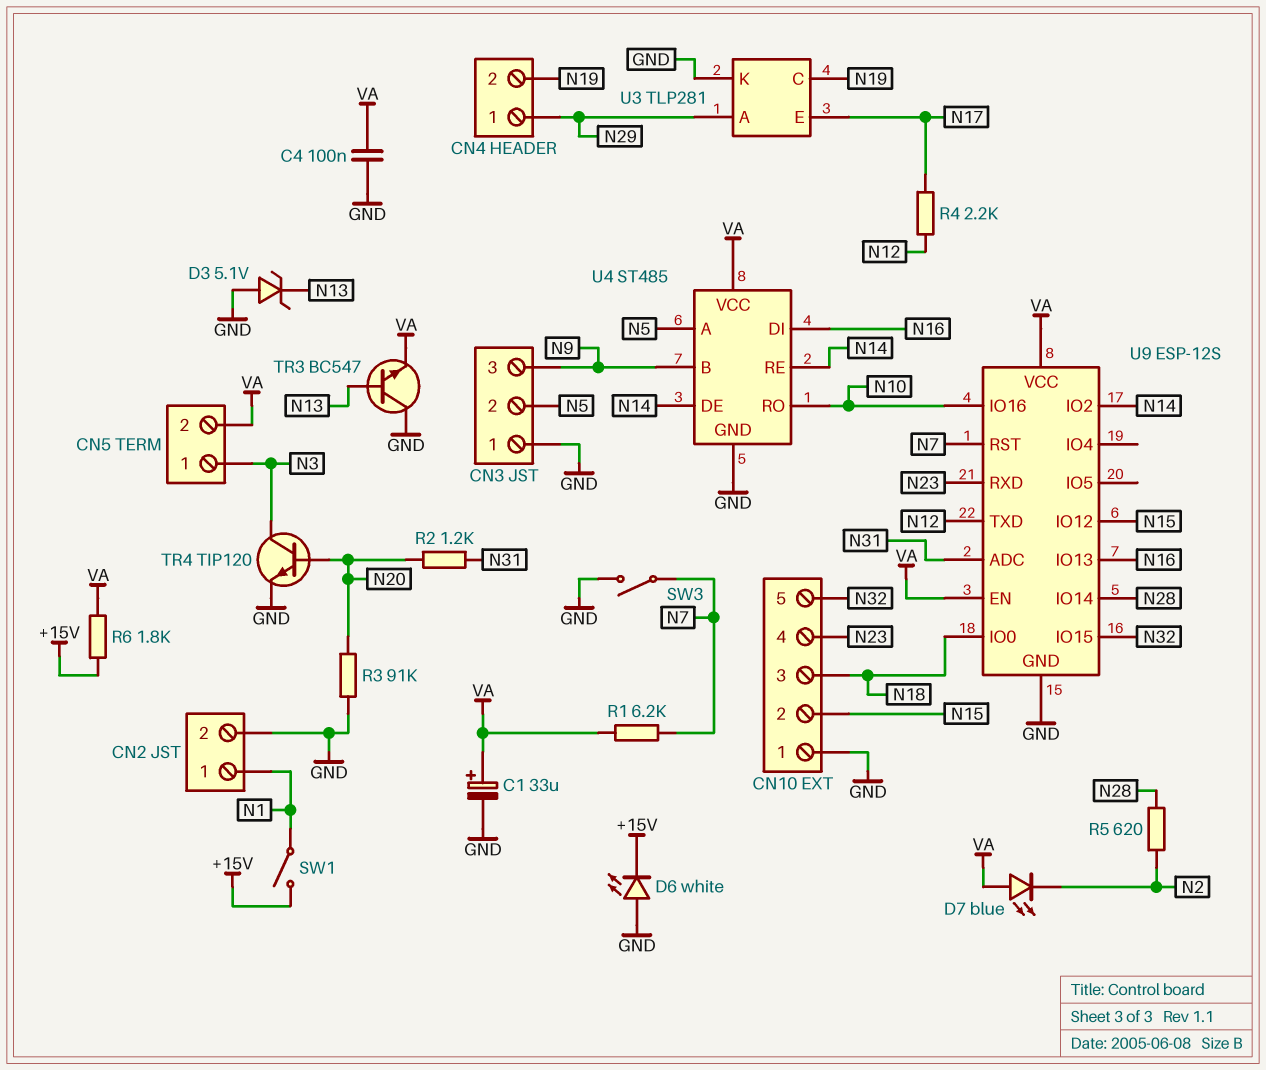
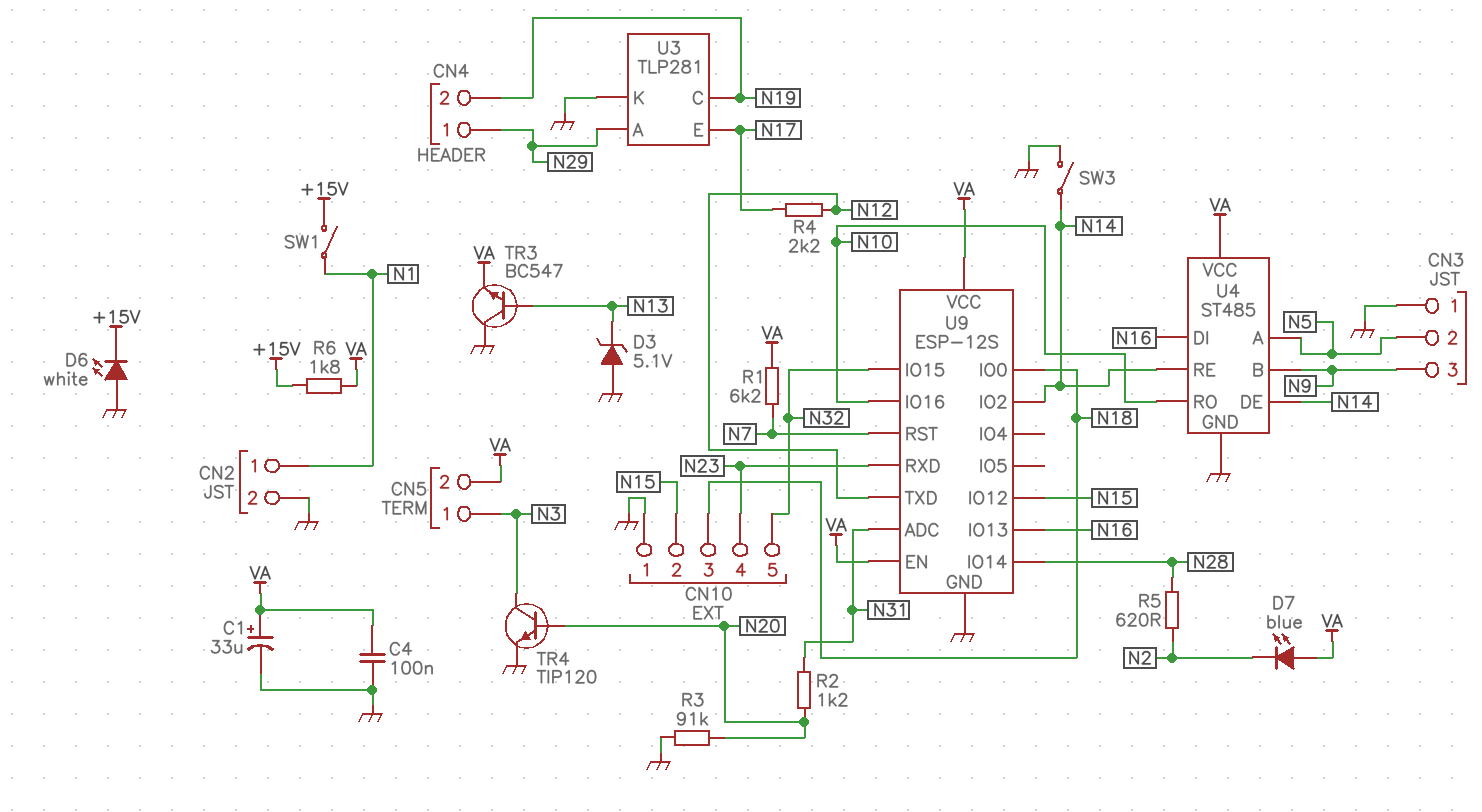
SW3: switch (GND, N7) -> switch (GND, N14)

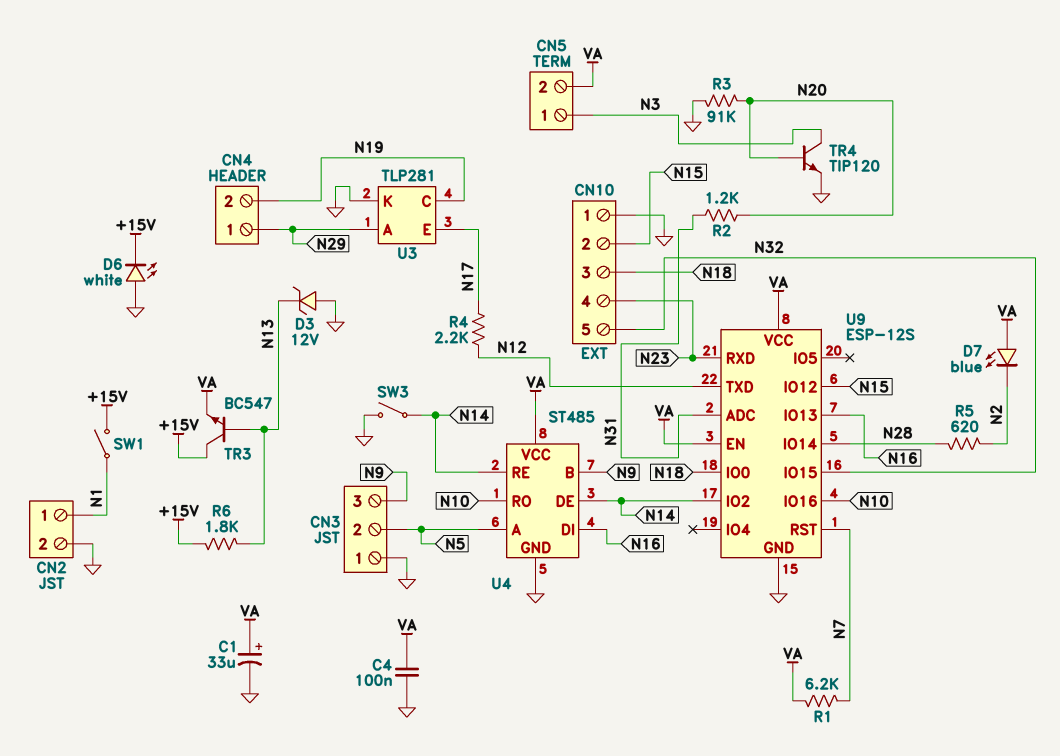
D3: zener 5.1V (A GND, K N13) -> zener 12V (A GND, K N13)
R6: 1.8k (+15V, VA) -> 1.8k (+15V, N13)
TR3: NPN BC547 (B N13, C GND, E VA) -> NPN BC547 (B N13, C +15V, E VA)

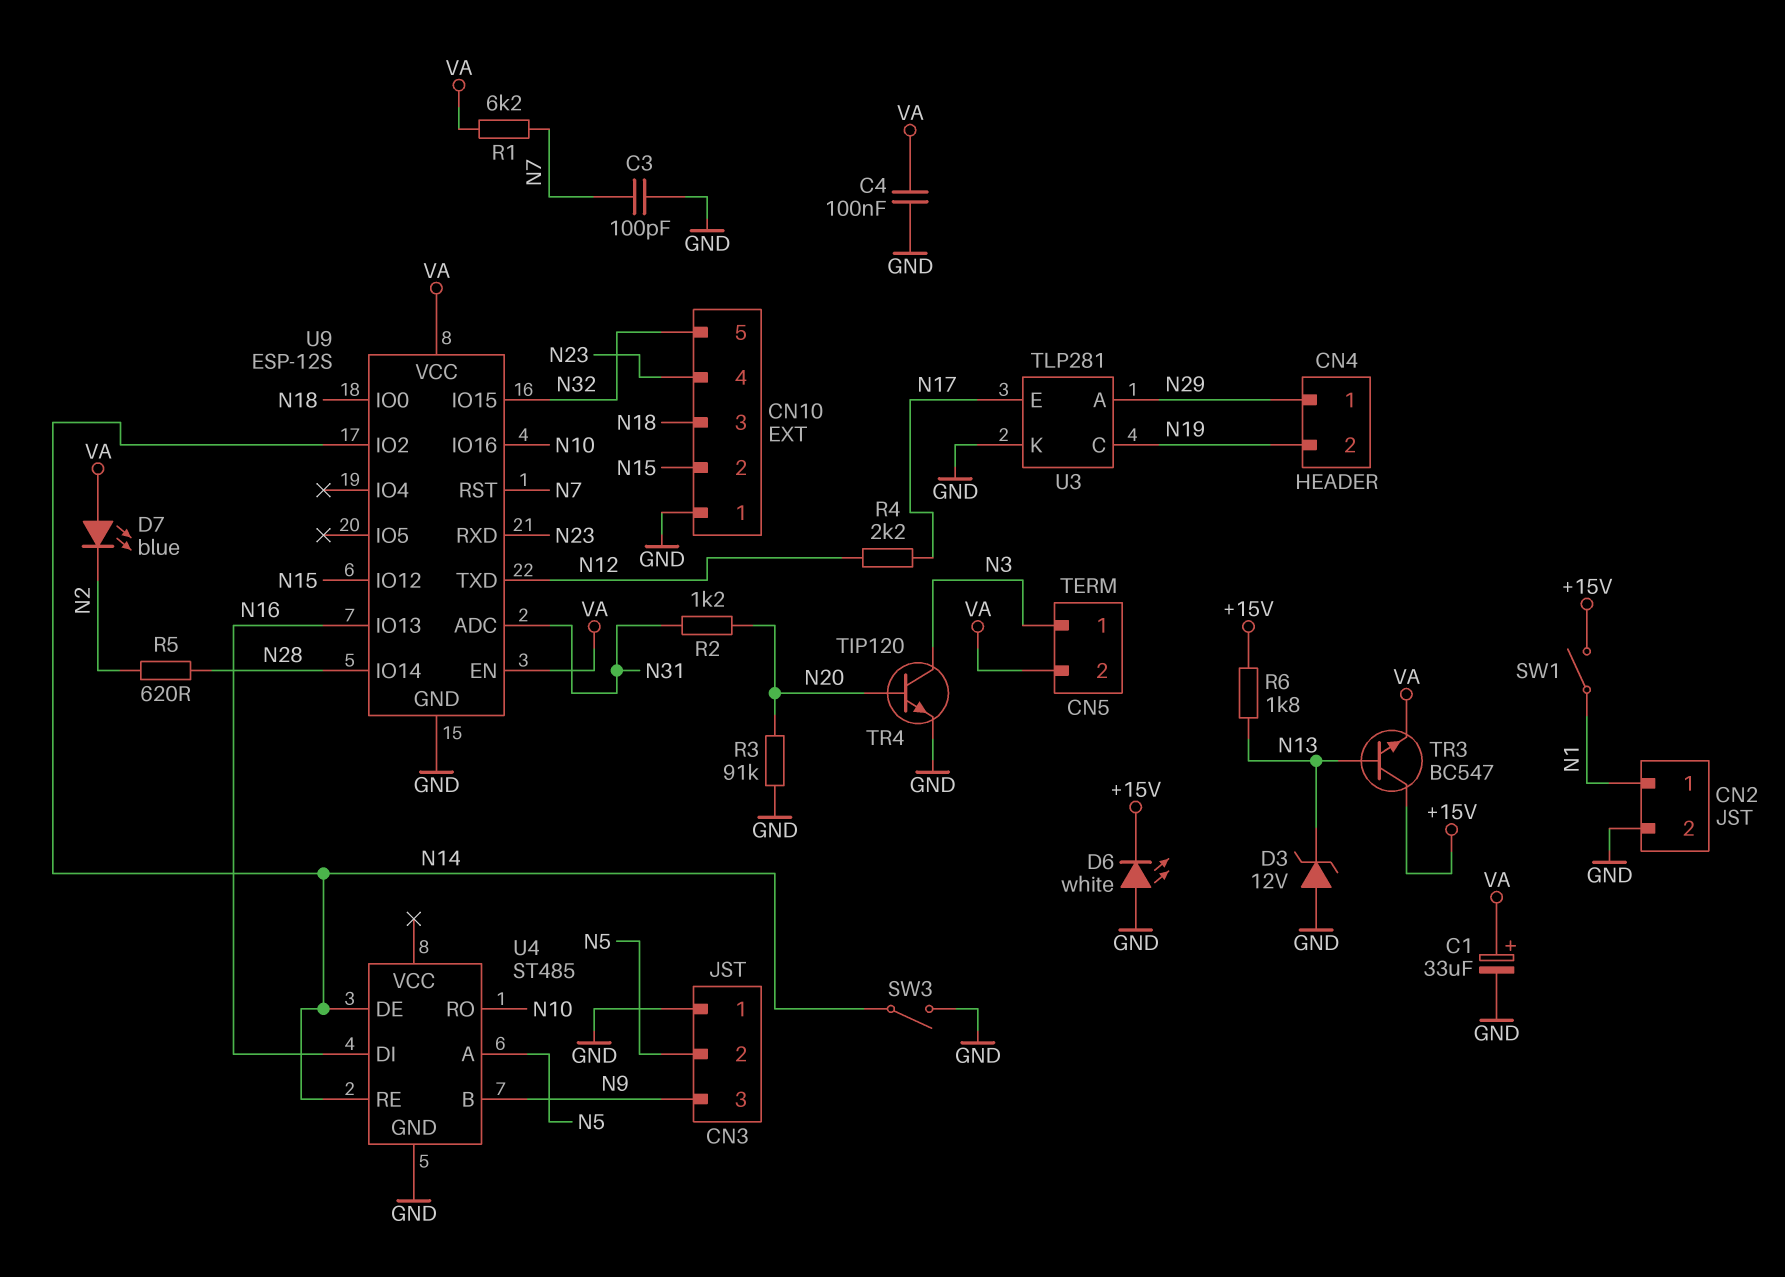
C3: none -> 100pF (GND, N7)
U4 pin VCC: VA -> none

